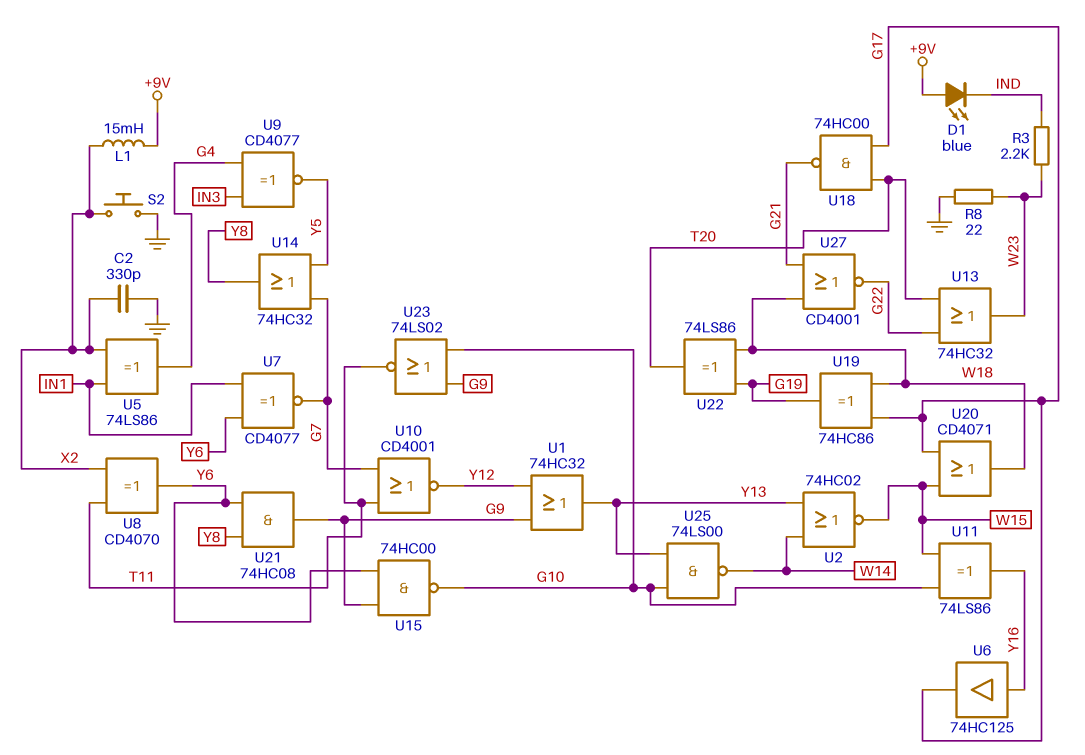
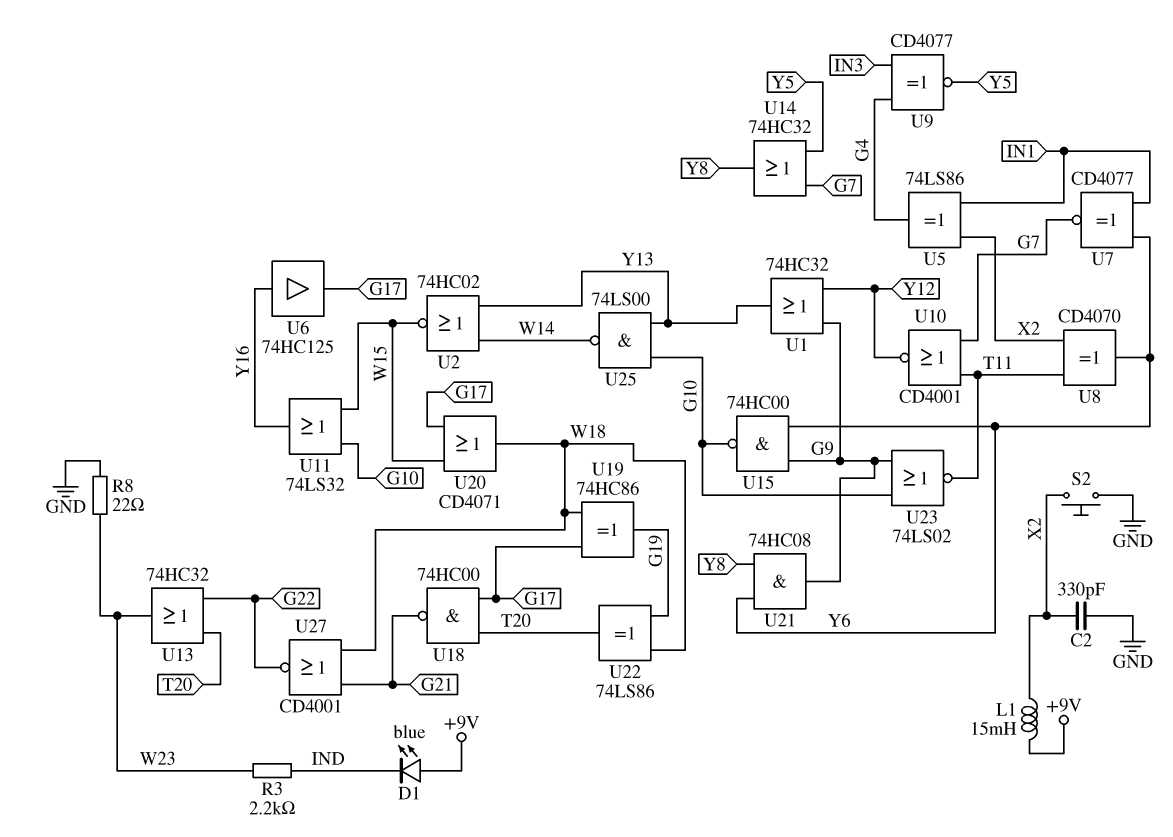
U11: XOR 74LS86 (in G10, in W15, out Y16) -> OR 74LS32 (in G10, in W15, out Y16)

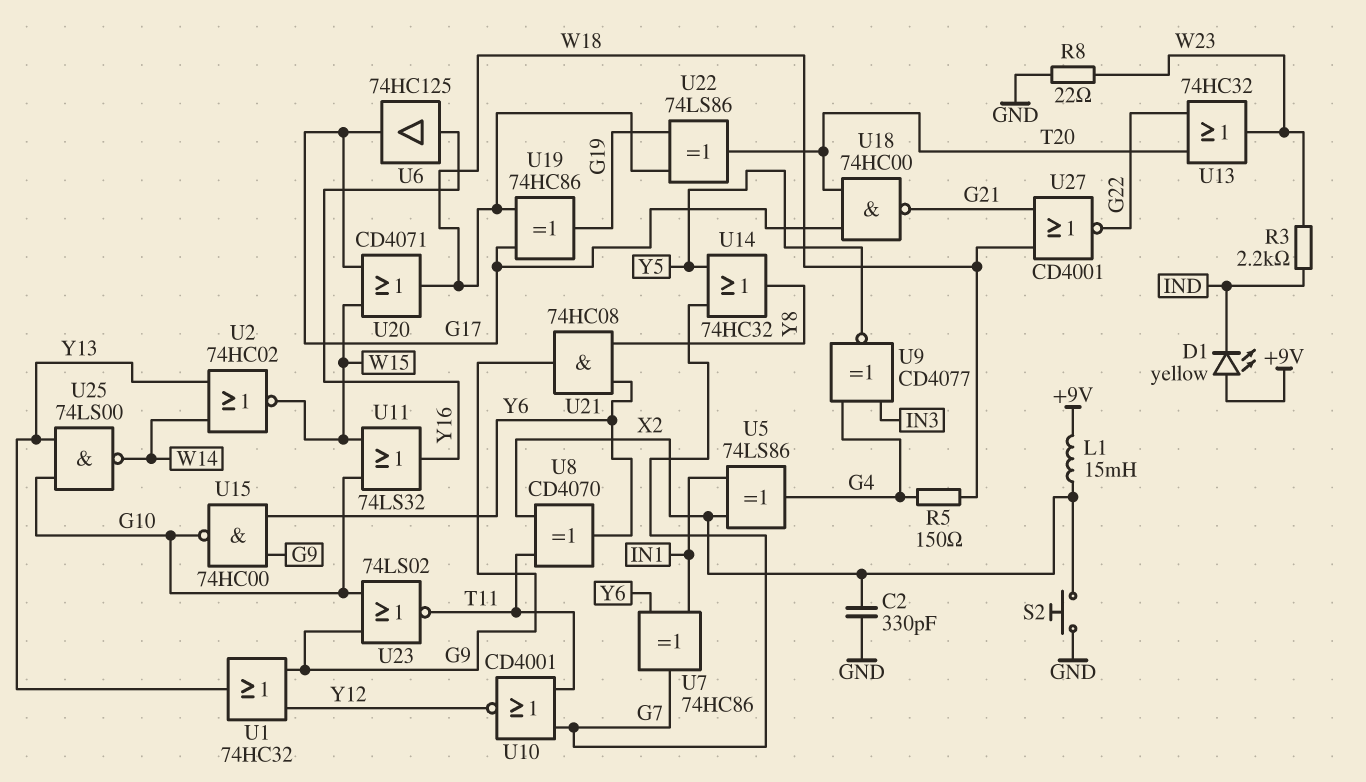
D1: LED blue (A +9V, K IND) -> LED yellow (A +9V, K IND)
R5: none -> 150 (G4, W18)
U7: XNOR CD4077 (in IN1, in Y6, out G7) -> XOR 74HC86 (in IN1, in Y6, out G7)

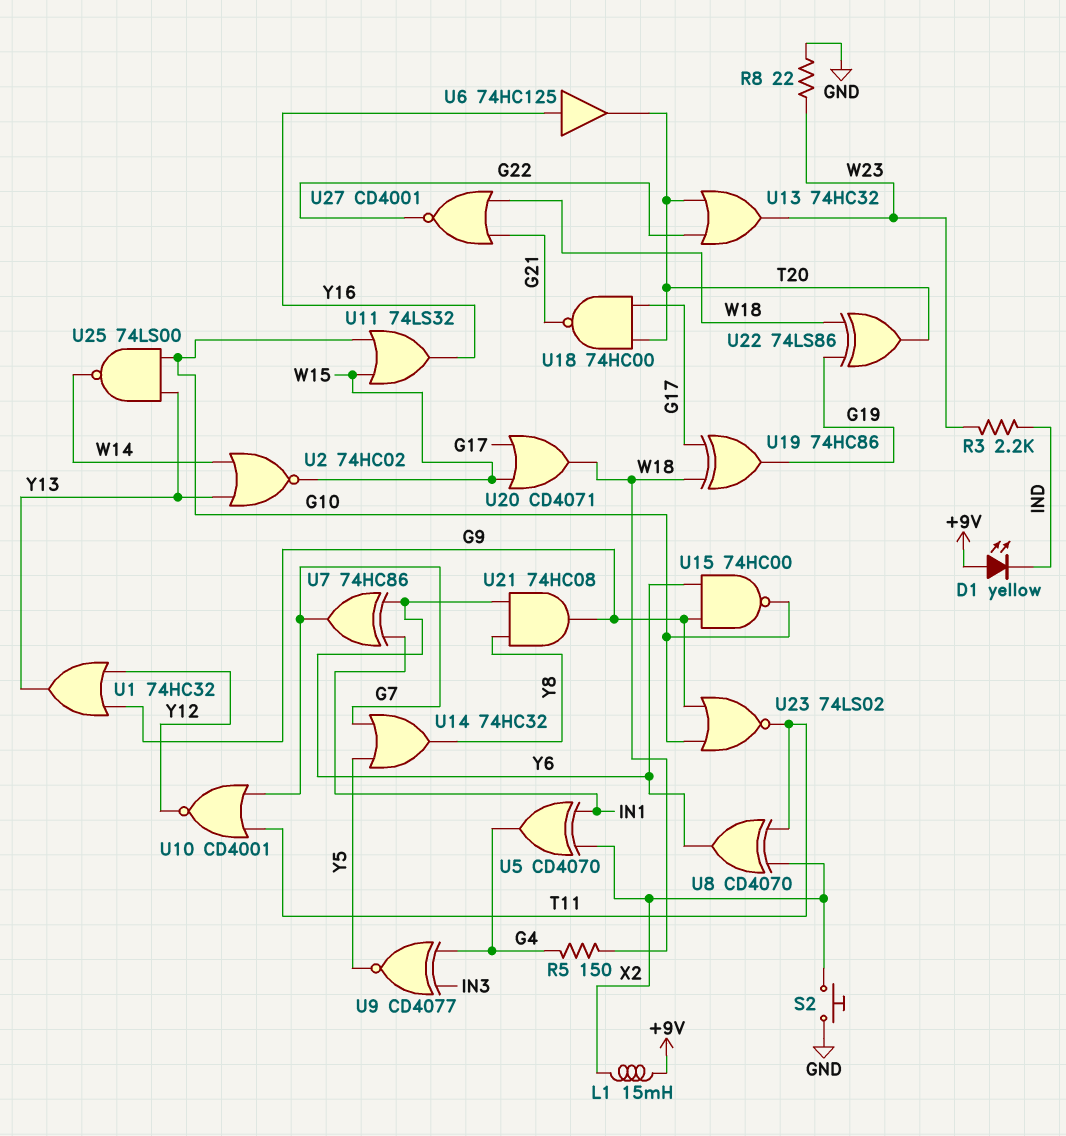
C2: 330pF (GND, X2) -> none
U5: XOR 74LS86 (in IN1, in X2, out G4) -> XOR CD4070 (in IN1, in X2, out G4)
U6: buffer 74HC125 (in Y16, out G17) -> buffer 74HC125 (in Y16, out T20)

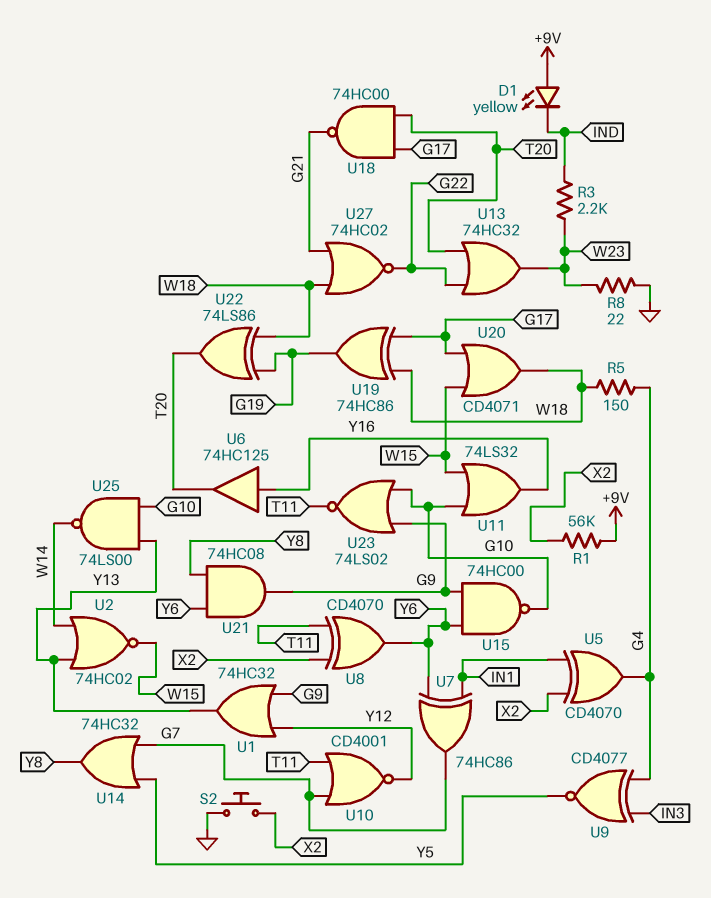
L1: 15mH (+9V, X2) -> none
R1: none -> 56k (+9V, X2)
U27: NOR CD4001 (in G21, in W18, out G22) -> NOR 74HC02 (in G21, in W18, out G22)

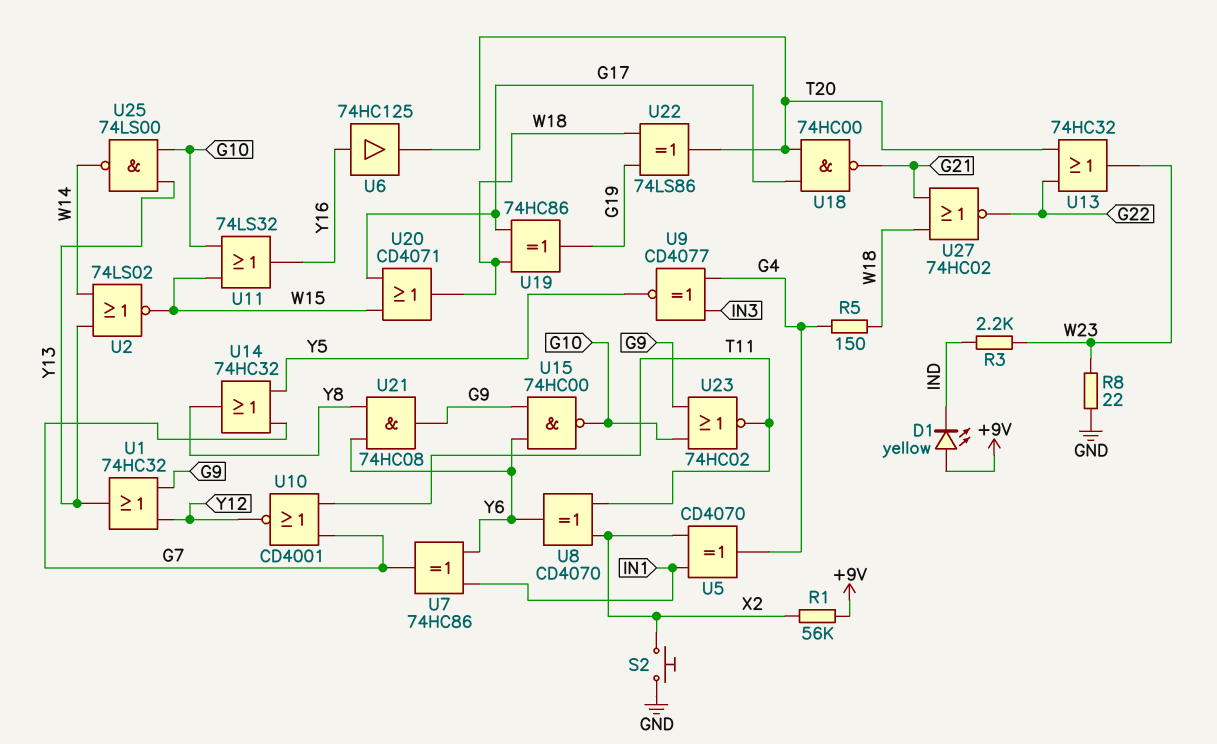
U2: NOR 74HC02 (in W14, in Y13, out W15) -> NOR 74LS02 (in W14, in Y13, out W15)
U23: NOR 74LS02 (in G9, in G10, out T11) -> NOR 74HC02 (in G9, in G10, out T11)

